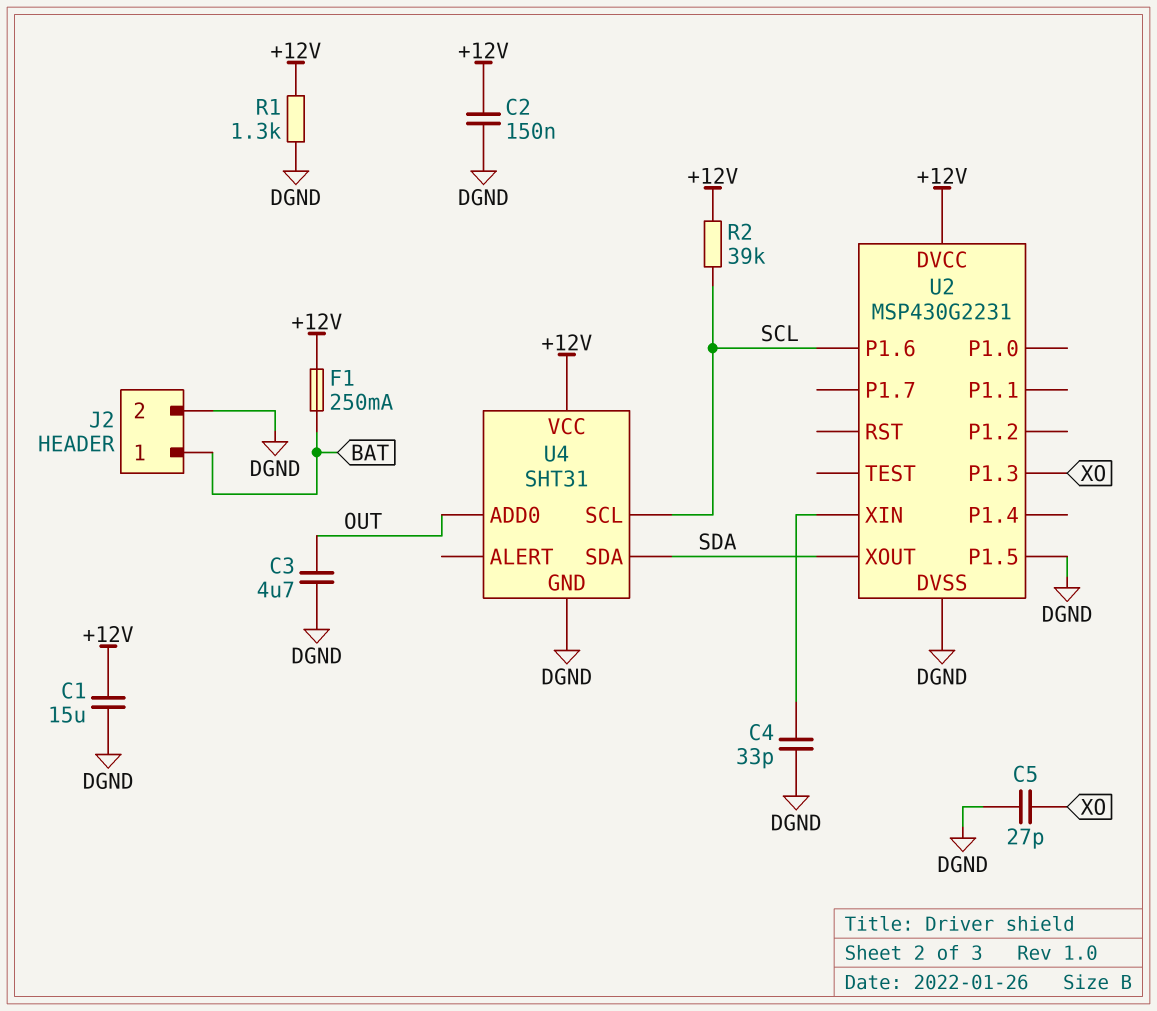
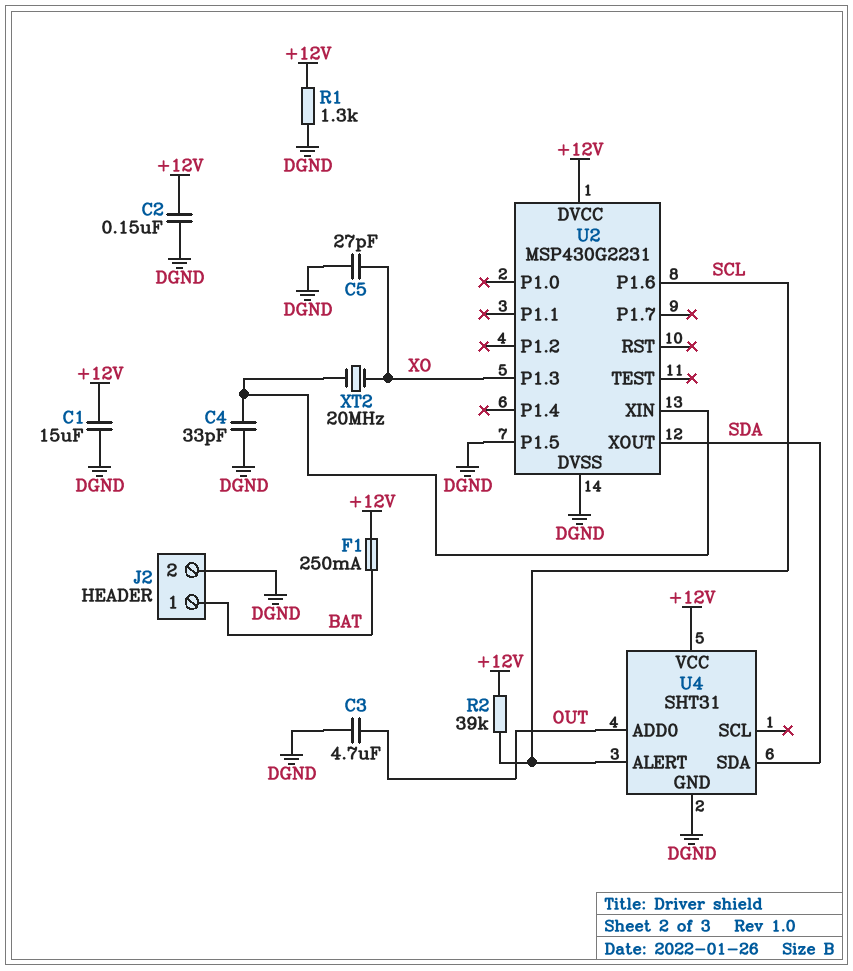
U4 pin ALERT: none -> SCL
U4 pin SCL: SCL -> none
XT2: none -> 20MHz (U2/XIN, XO)

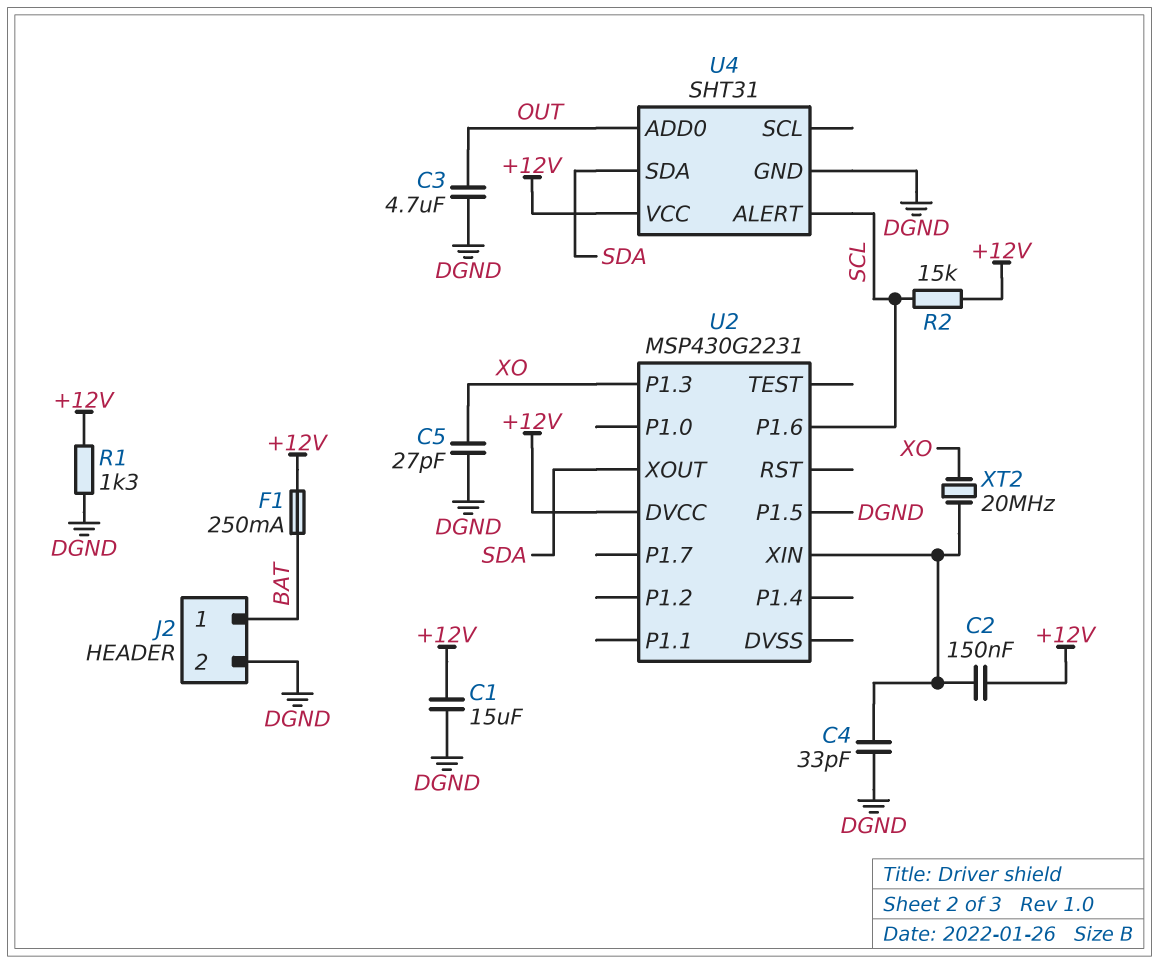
C2: 150nF (+12V, DGND) -> 150nF (+12V, U2/XIN)
R2: 39k (+12V, SCL) -> 15k (+12V, SCL)
U2 pin DVSS: DGND -> none

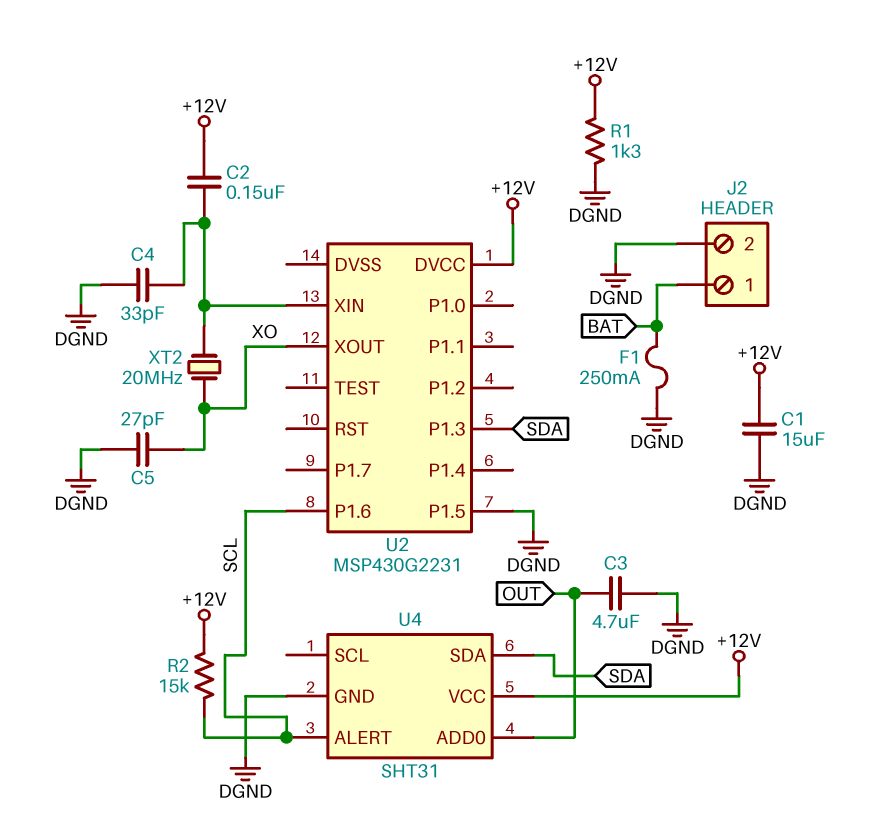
F1: 250mA (+12V, BAT) -> 250mA (BAT, DGND)
U2 pin P1.3: XO -> SDA
U2 pin XOUT: SDA -> XO

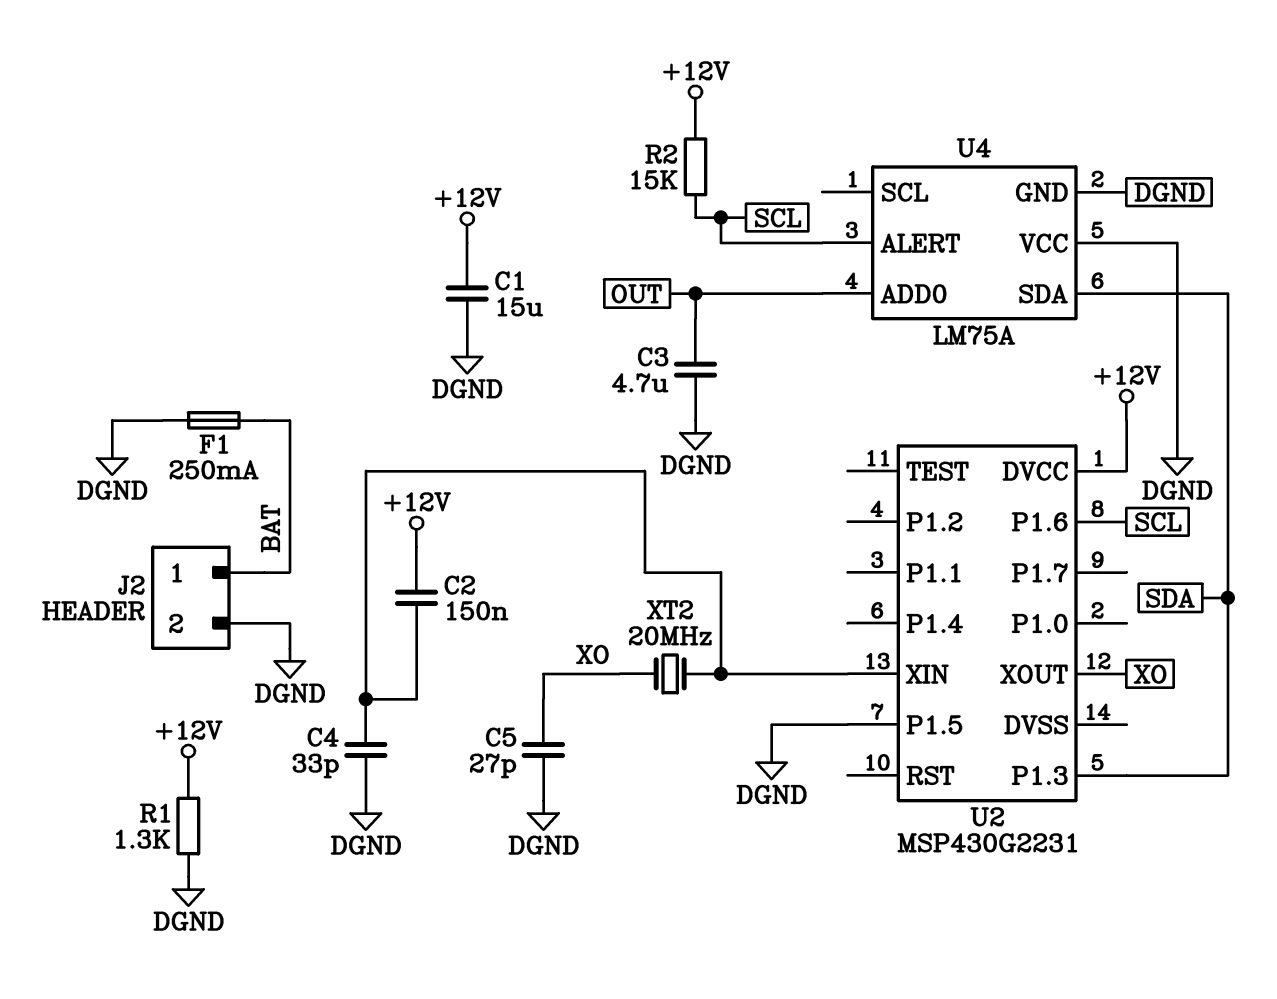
U4: SHT31 -> LM75A
U4 pin VCC: +12V -> DGND

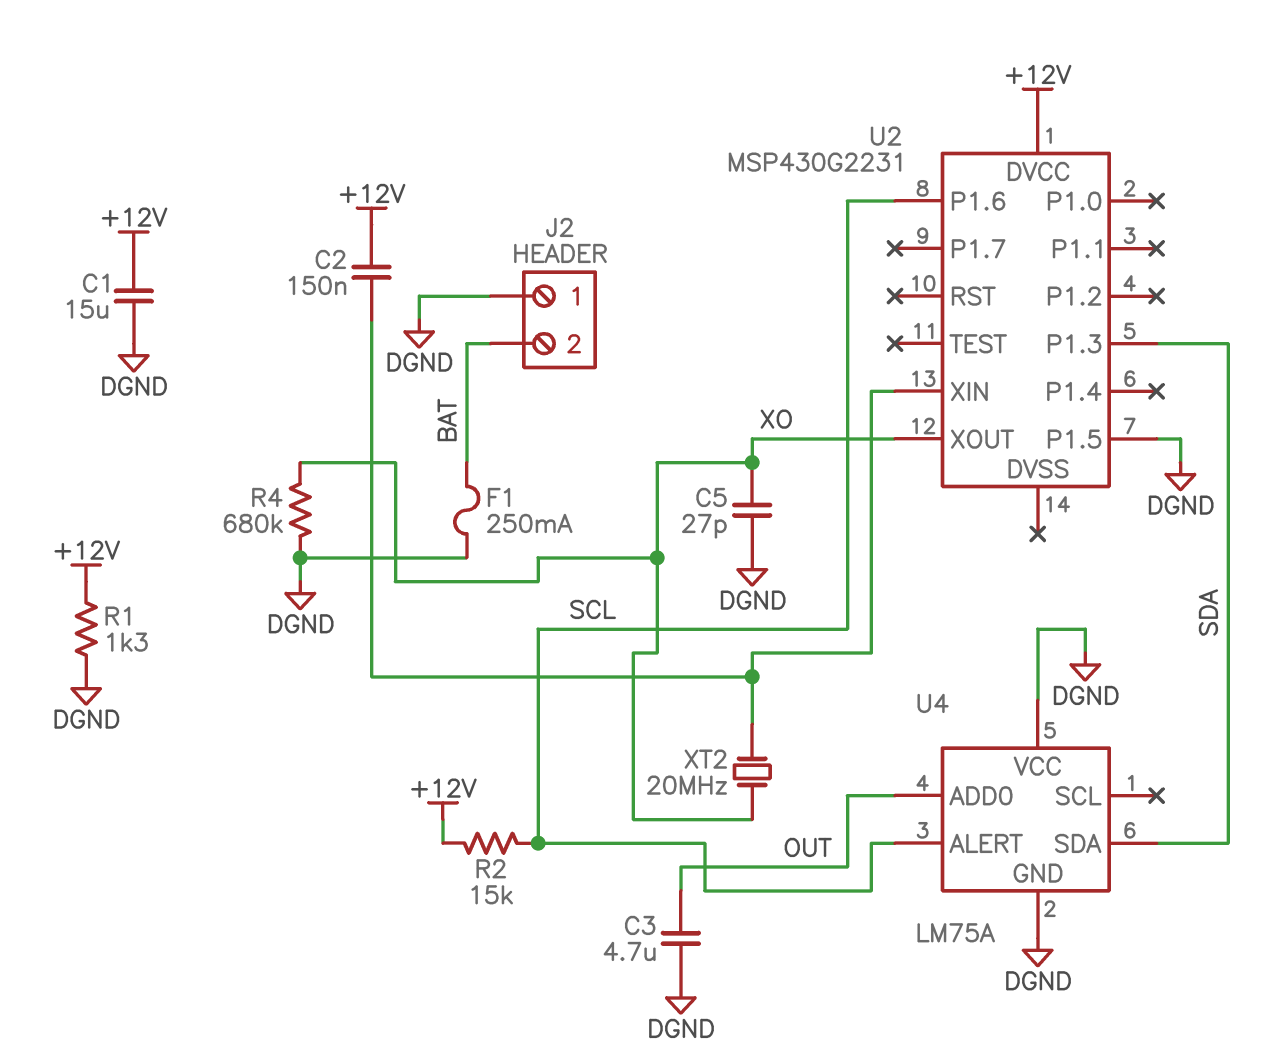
C4: 33pF (DGND, U2/XIN) -> none
J2 pin 1: BAT -> DGND
J2 pin 2: DGND -> BAT
R4: none -> 680k (DGND, XO)

